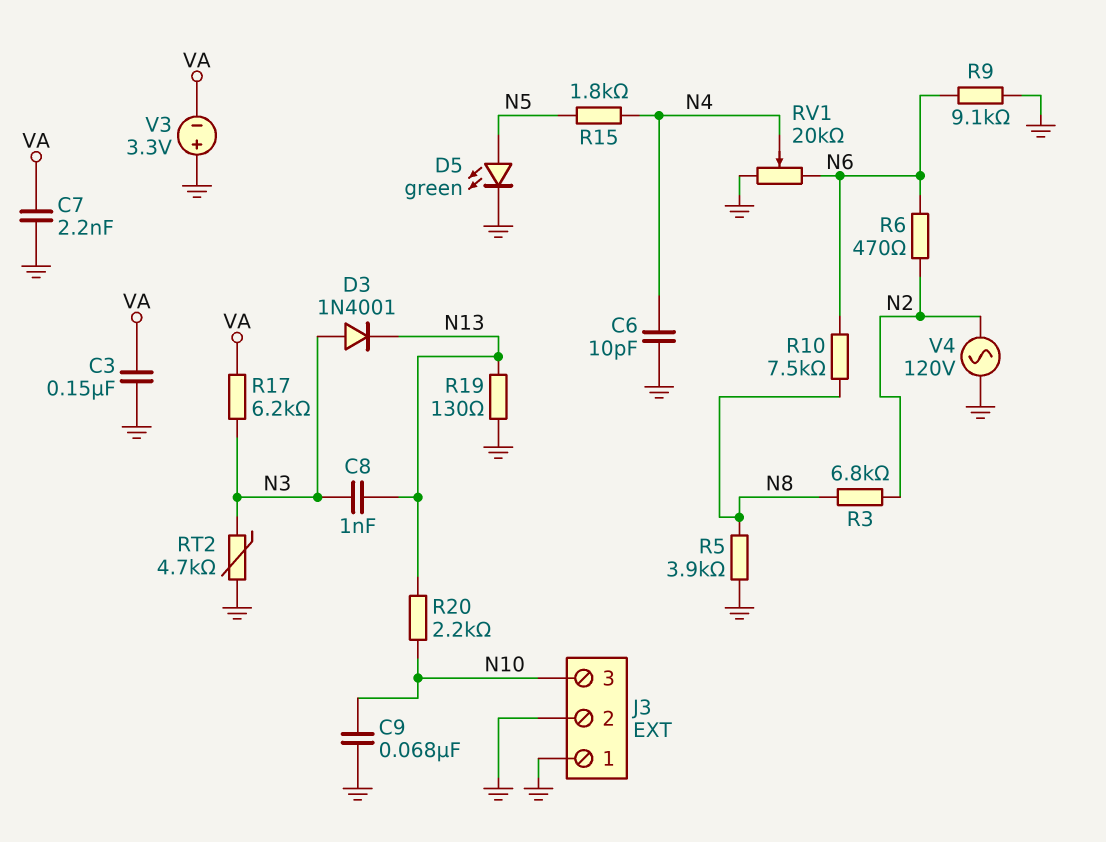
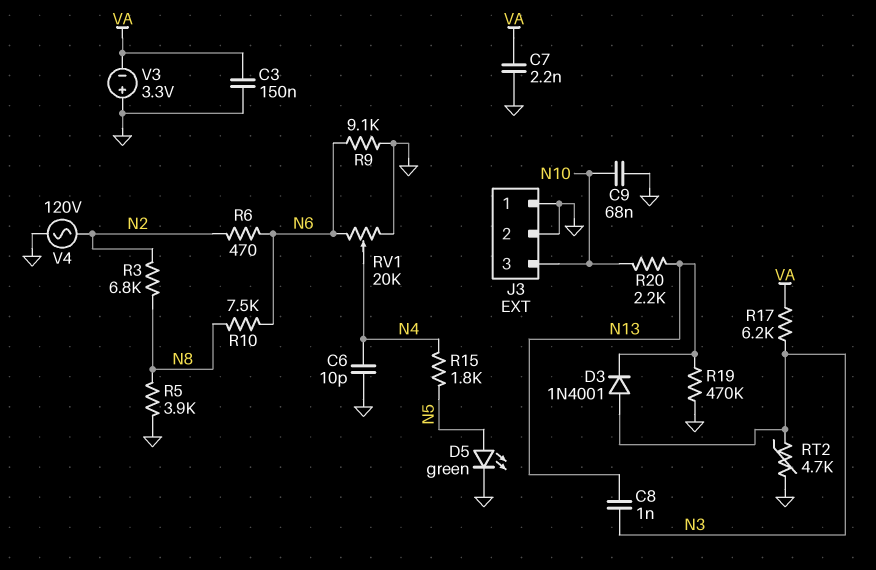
R19: 130 (GND, N13) -> 470k (GND, N13)

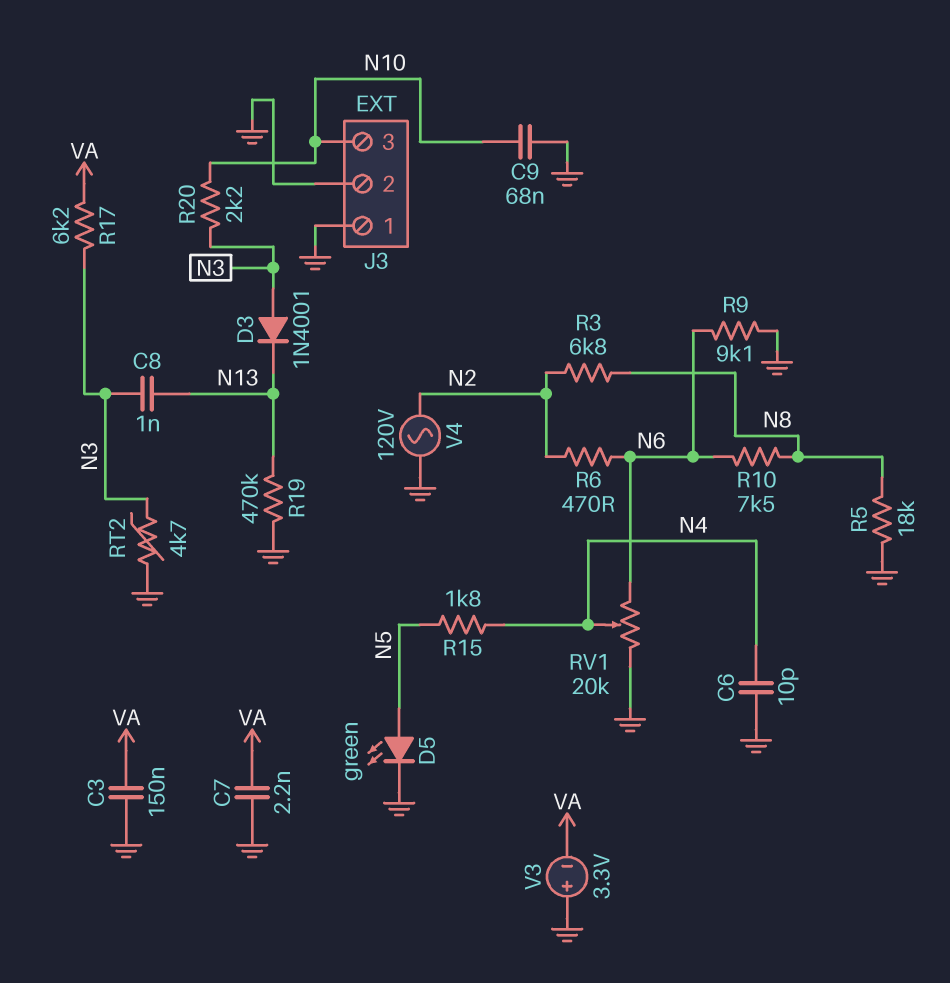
R5: 3.9k (GND, N8) -> 18k (GND, N8)
R20: 2.2k (N10, N13) -> 2.2k (N3, N10)

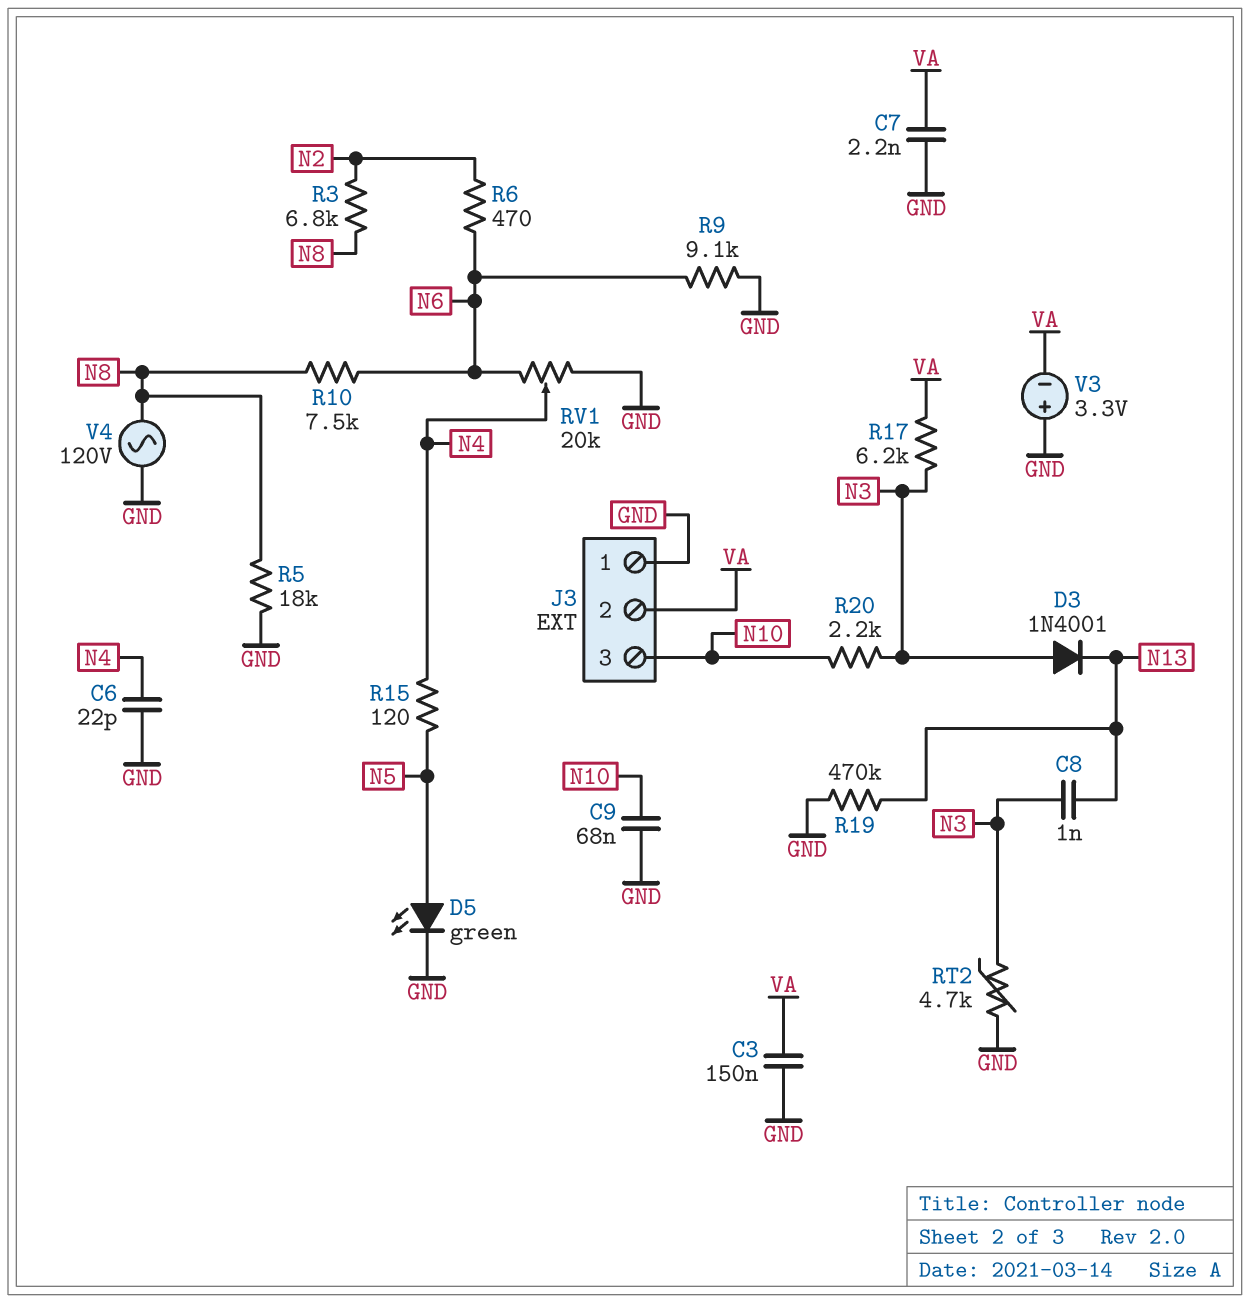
C6: 10pF (GND, N4) -> 22pF (GND, N4)
J3 pin 2: GND -> VA
R15: 1.8k (N4, N5) -> 120 (N4, N5)
V4: AC 120V (GND, N2) -> AC 120V (GND, N8)

